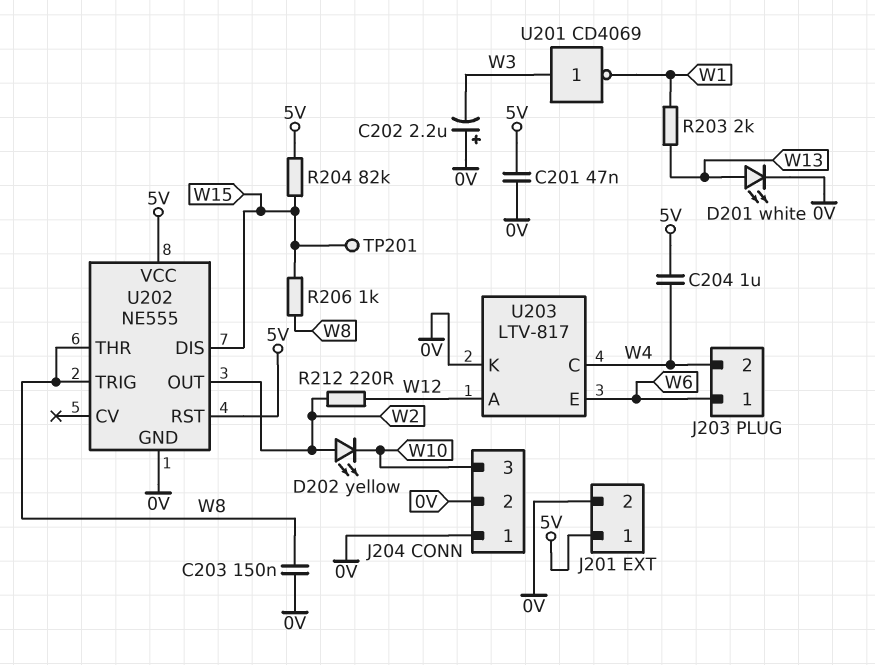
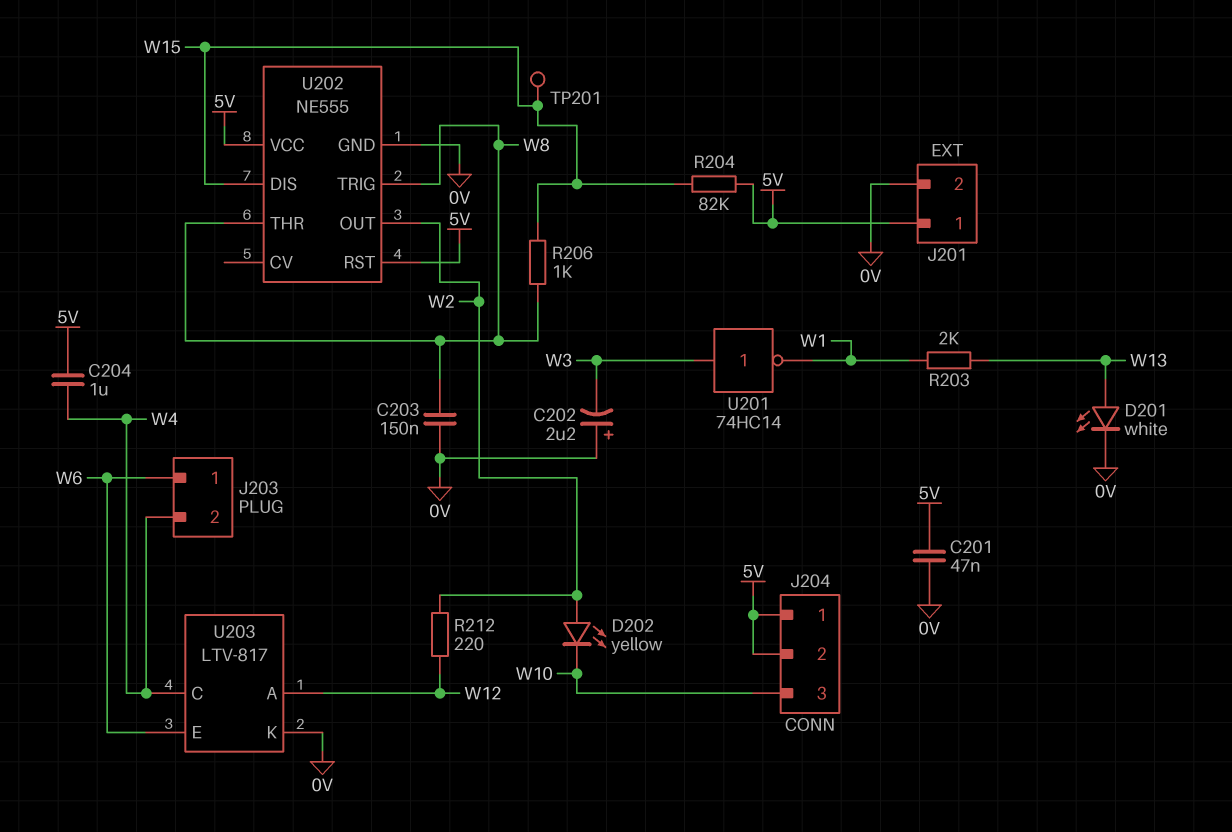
J204 pin 1: 0V -> 5V
J204 pin 2: 0V -> 5V
U201: NOT CD4069 (in W3, out W1) -> NOT 74HC14 (in W3, out W1)

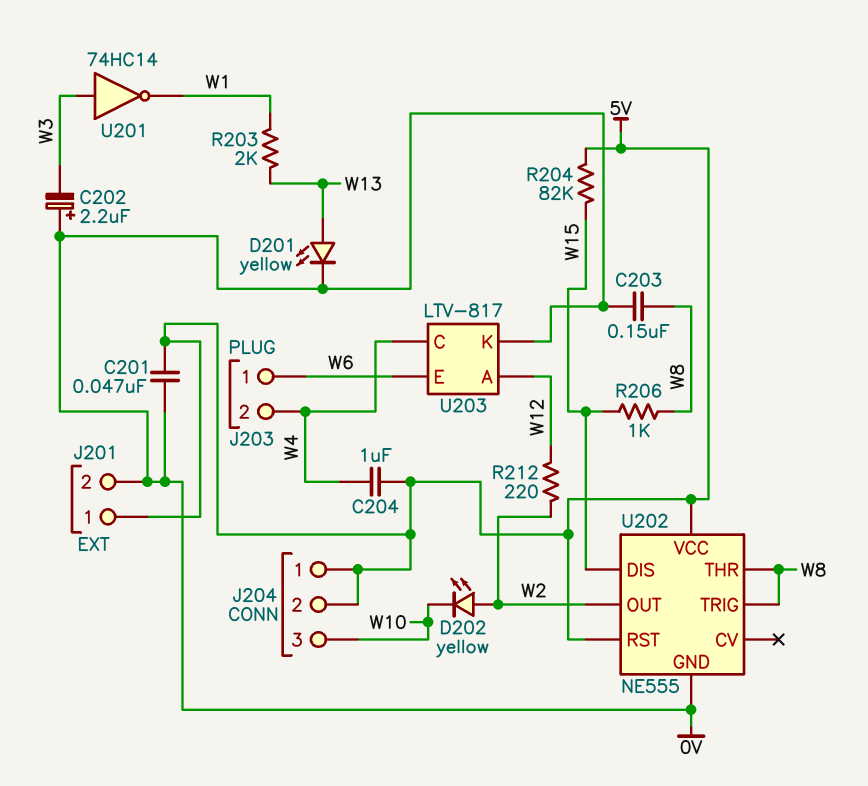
D201: LED white (A W13, K 0V) -> LED yellow (A W13, K 0V)
TP201: test point (W15) -> none

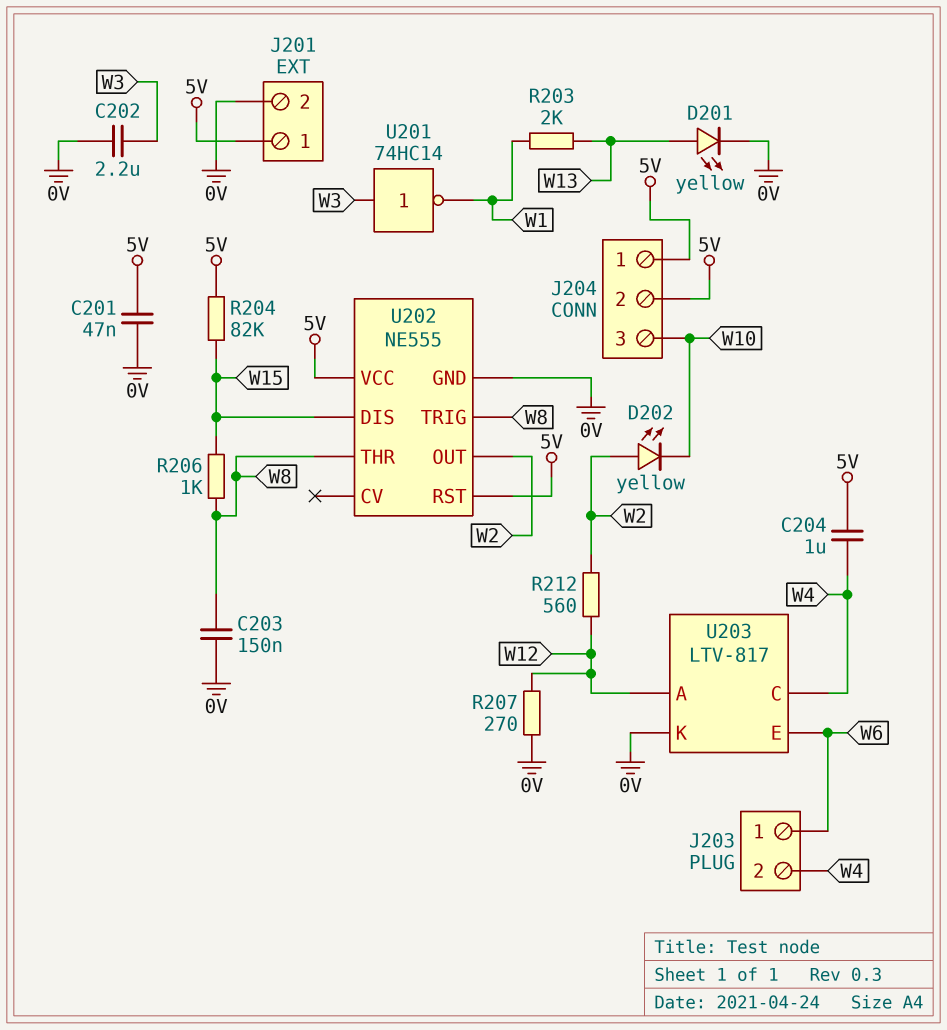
C202: 2.2uF (plus 0V, minus W3) -> 2.2uF (0V, W3)
R207: none -> 270 (0V, W12)
R212: 220 (W2, W12) -> 560 (W2, W12)

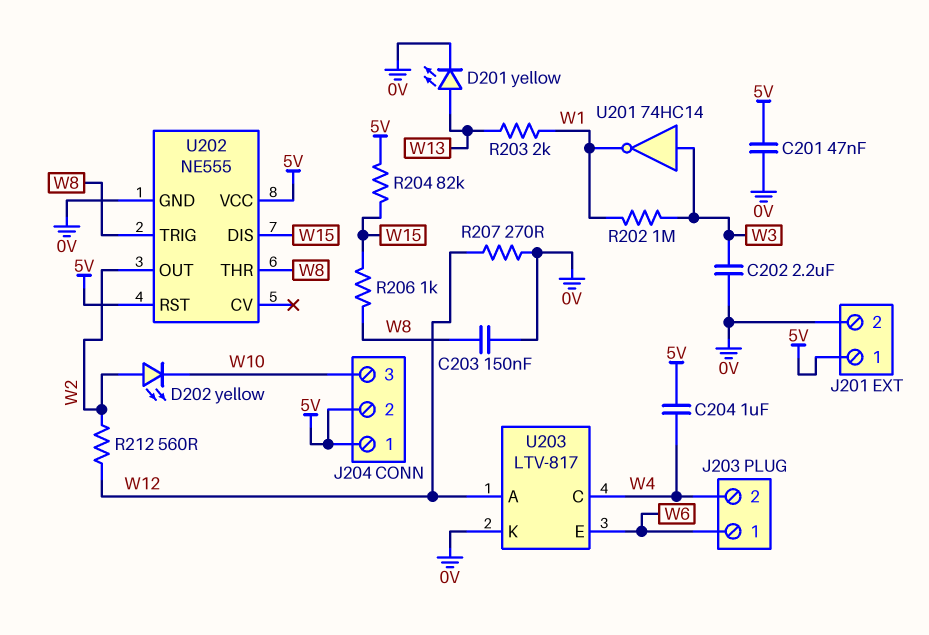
R202: none -> 1M (W1, W3)

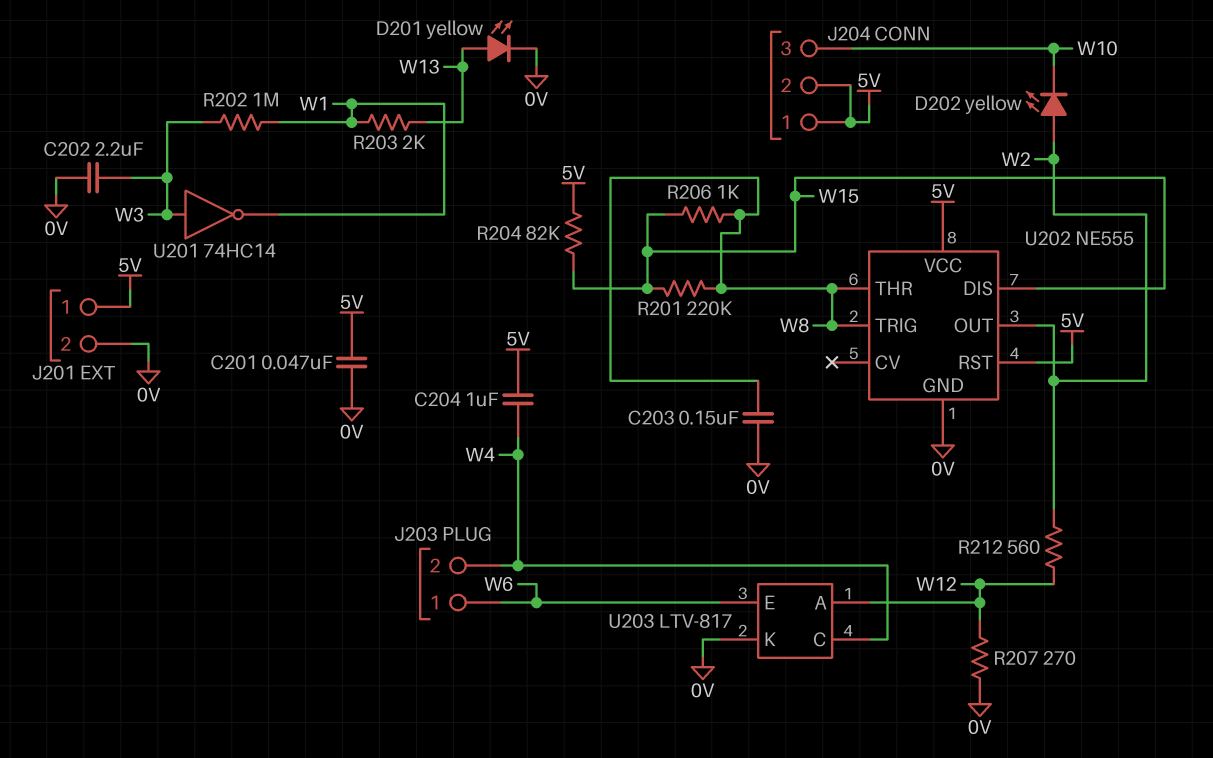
R201: none -> 220k (W8, W15)

